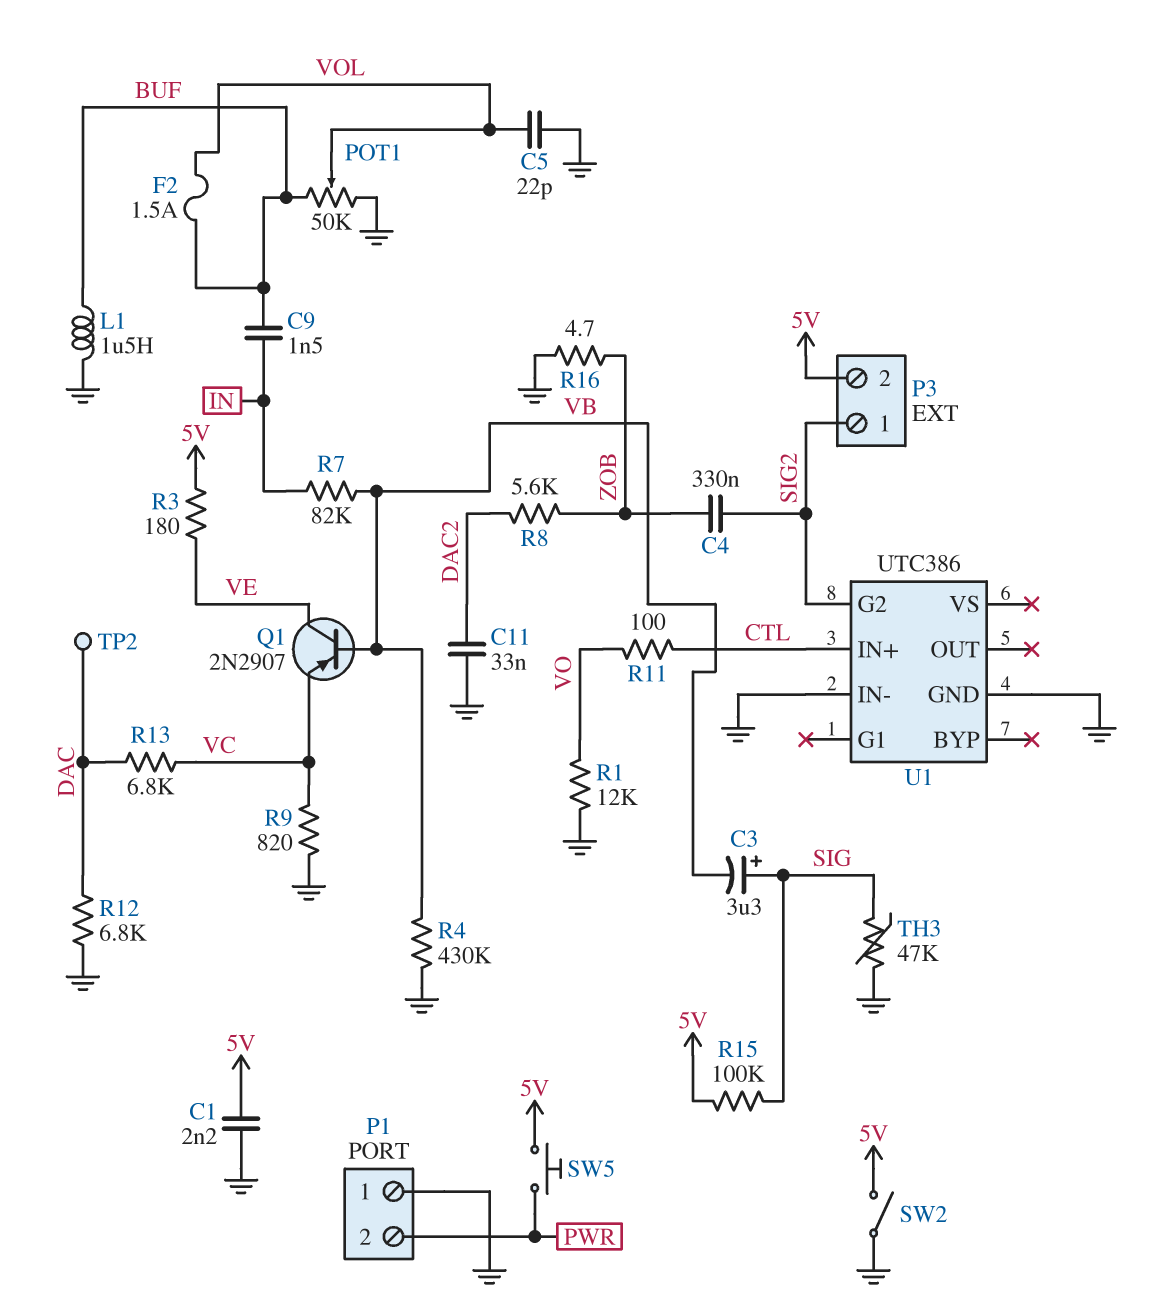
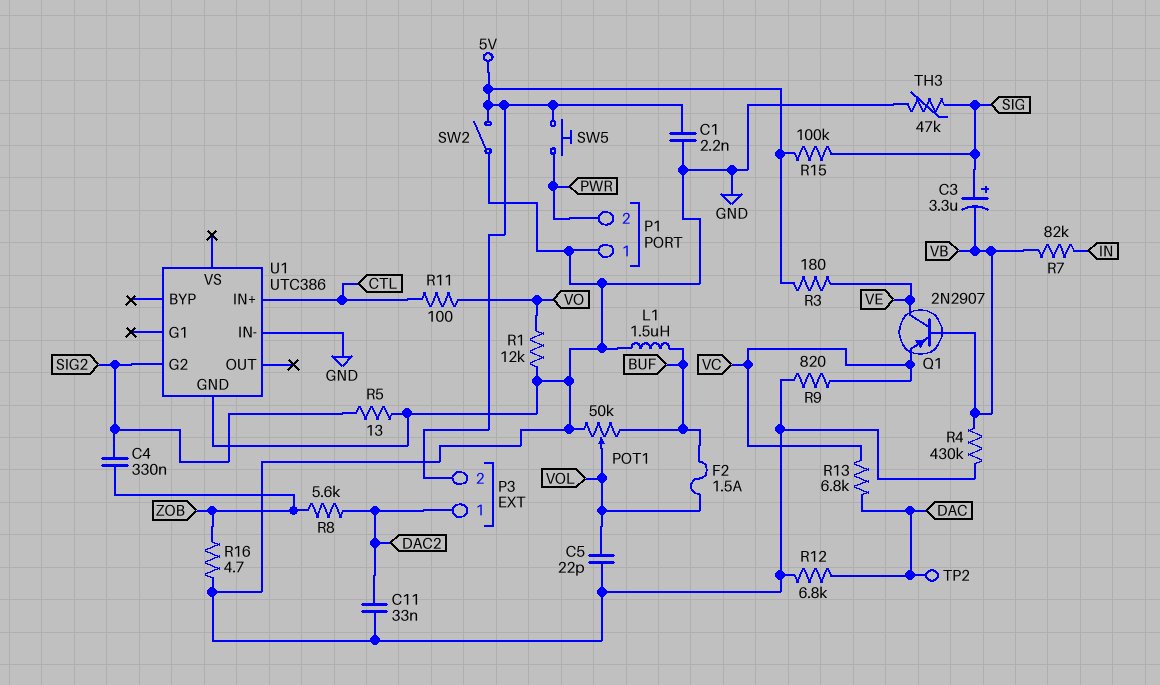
C9: 1.5nF (BUF, IN) -> none
P3 pin 1: SIG2 -> DAC2
R5: none -> 13 (GND, SIG2)

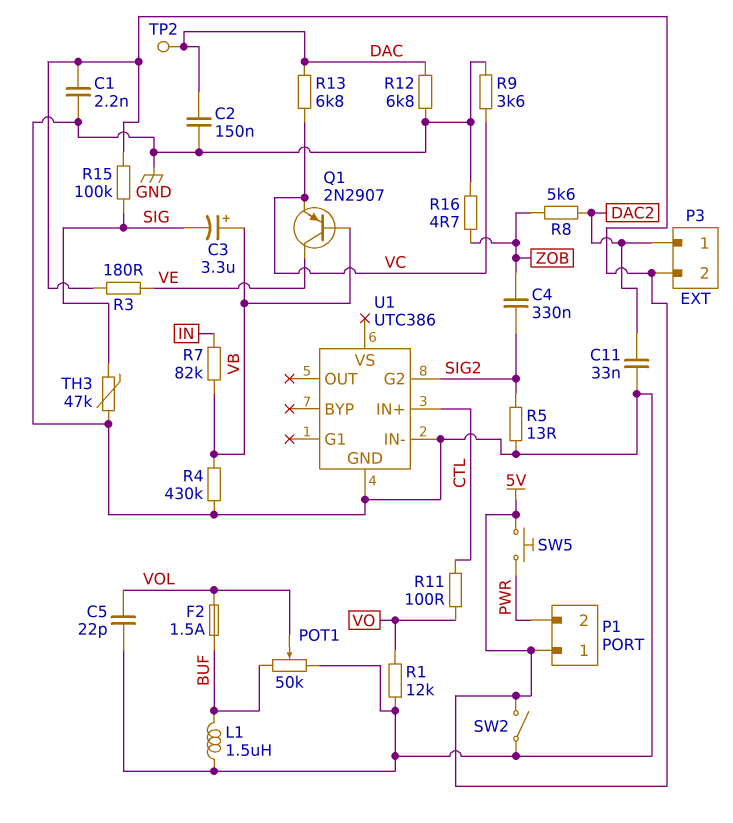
C2: none -> 150nF (DAC, GND)
C3: 3.3uF (plus SIG, minus VB) -> 3.3uF (plus VB, minus SIG)
P1 pin 1: GND -> 5V
R9: 820 (GND, VC) -> 3.6k (GND, VC)

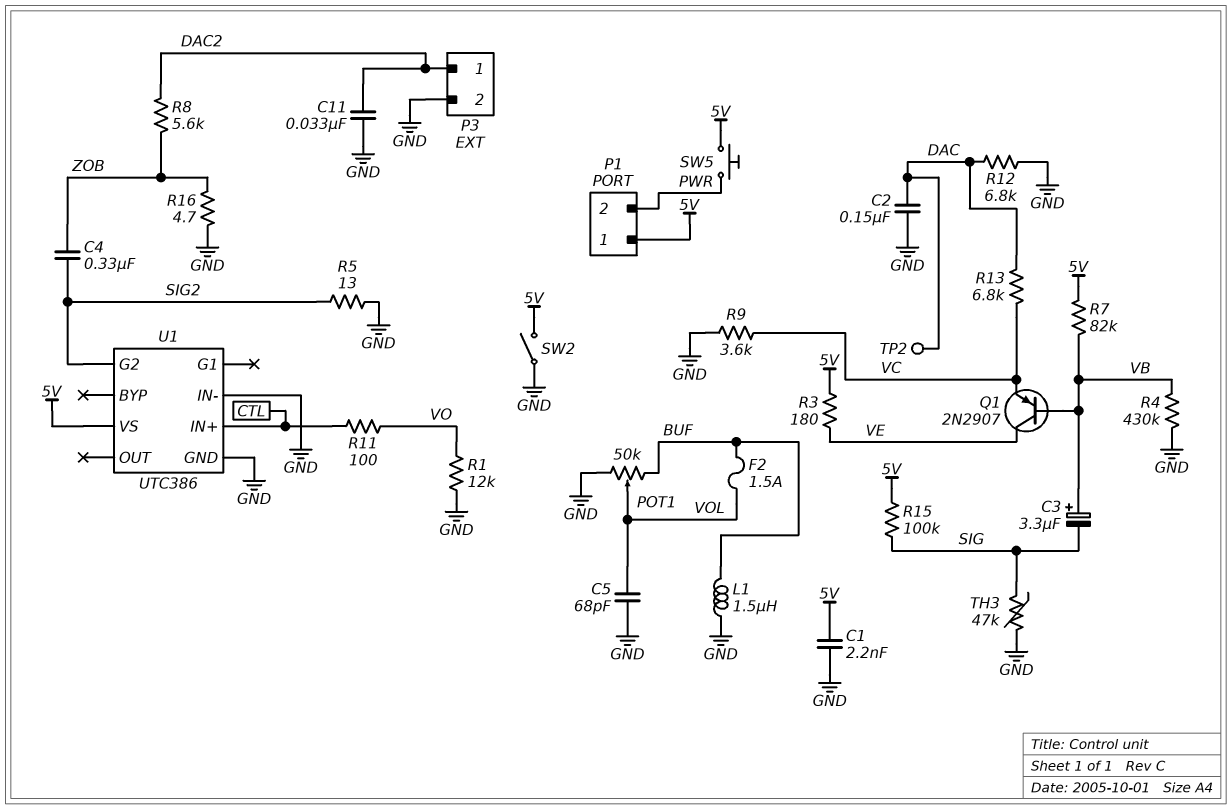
C5: 22pF (GND, VOL) -> 68pF (GND, VOL)
P3 pin 2: 5V -> GND
R7: 82k (IN, VB) -> 82k (5V, VB)
U1 pin VS: none -> 5V

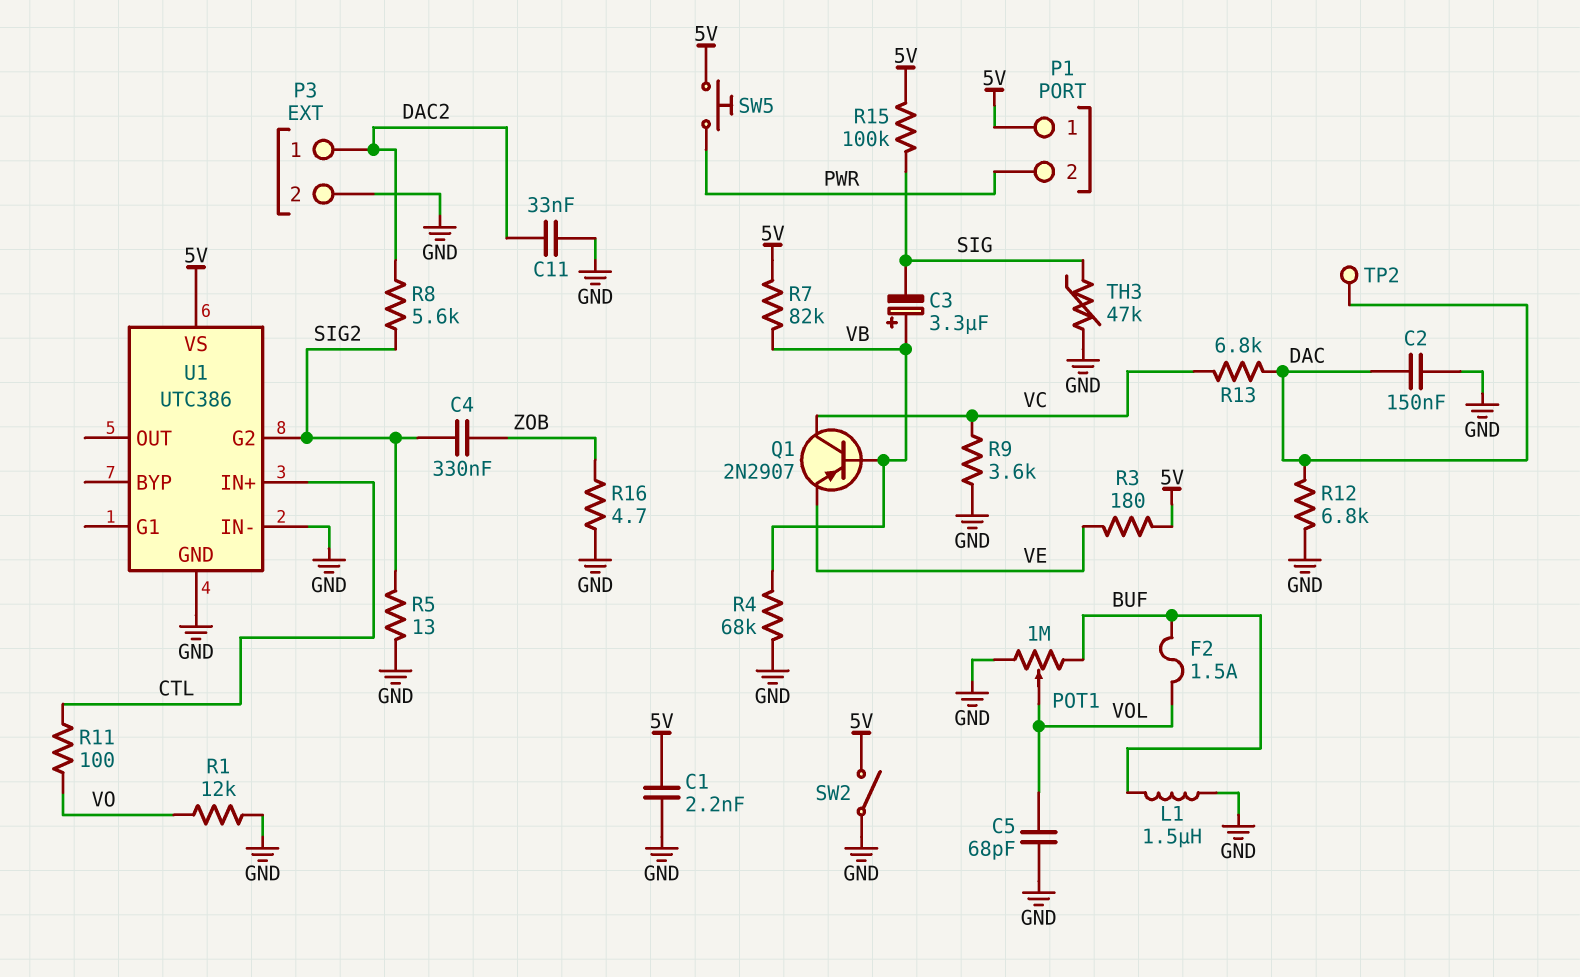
POT1: 50k (BUF, GND, wiper VOL) -> 1M (BUF, GND, wiper VOL)
Q1: PNP 2N2907 (B VB, C VE, E VC) -> PNP 2N2907 (B VB, C VC, E VE)
R4: 430k (GND, VB) -> 68k (GND, VB)
R8: 5.6k (DAC2, ZOB) -> 5.6k (DAC2, SIG2)

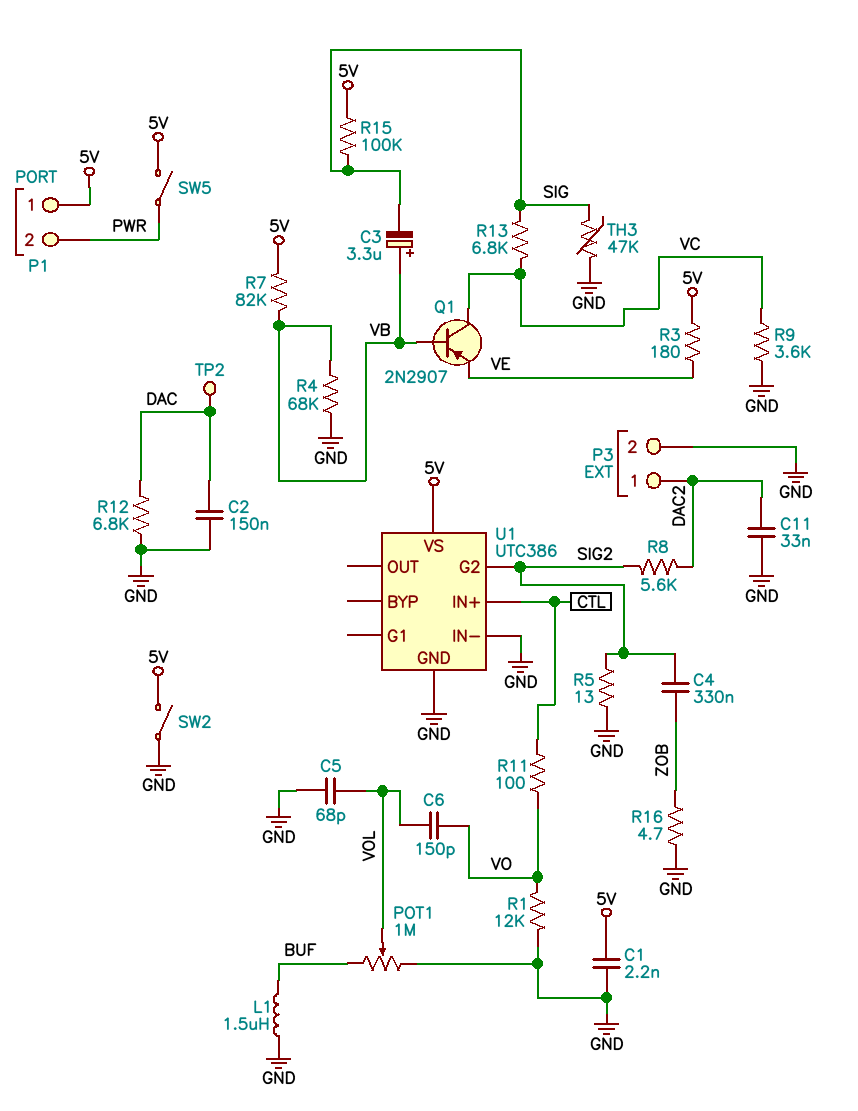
C6: none -> 150pF (VO, VOL)
F2: 1.5A (BUF, VOL) -> none
R13: 6.8k (DAC, VC) -> 6.8k (SIG, VC)
SW5: button (5V, PWR) -> switch (5V, PWR)

